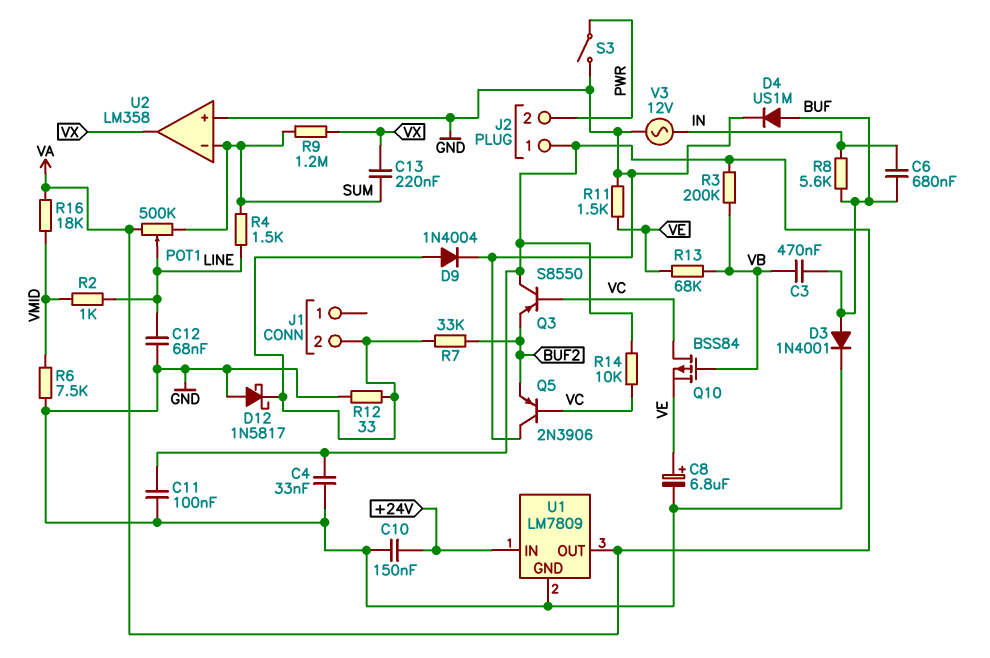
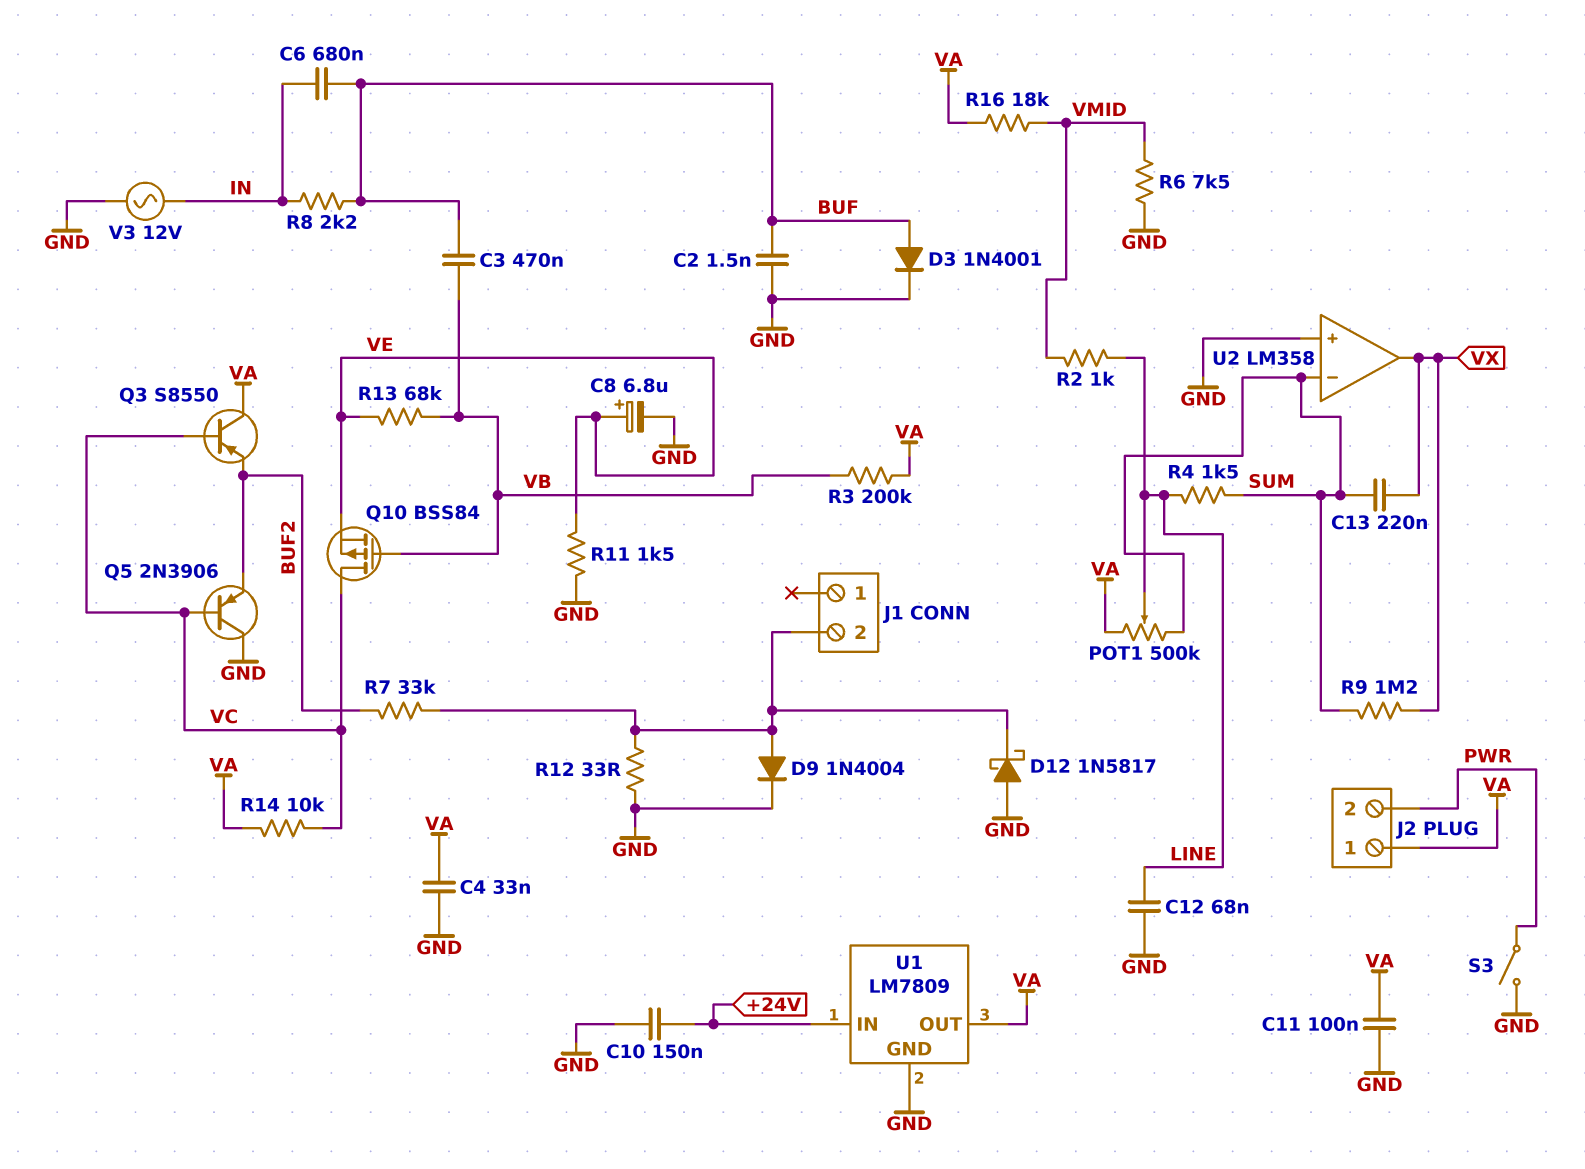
C2: none -> 1.5nF (BUF, GND)
D4: diode US1M (A BUF, K GND) -> none
R8: 5.6k (BUF, IN) -> 2.2k (BUF, IN)

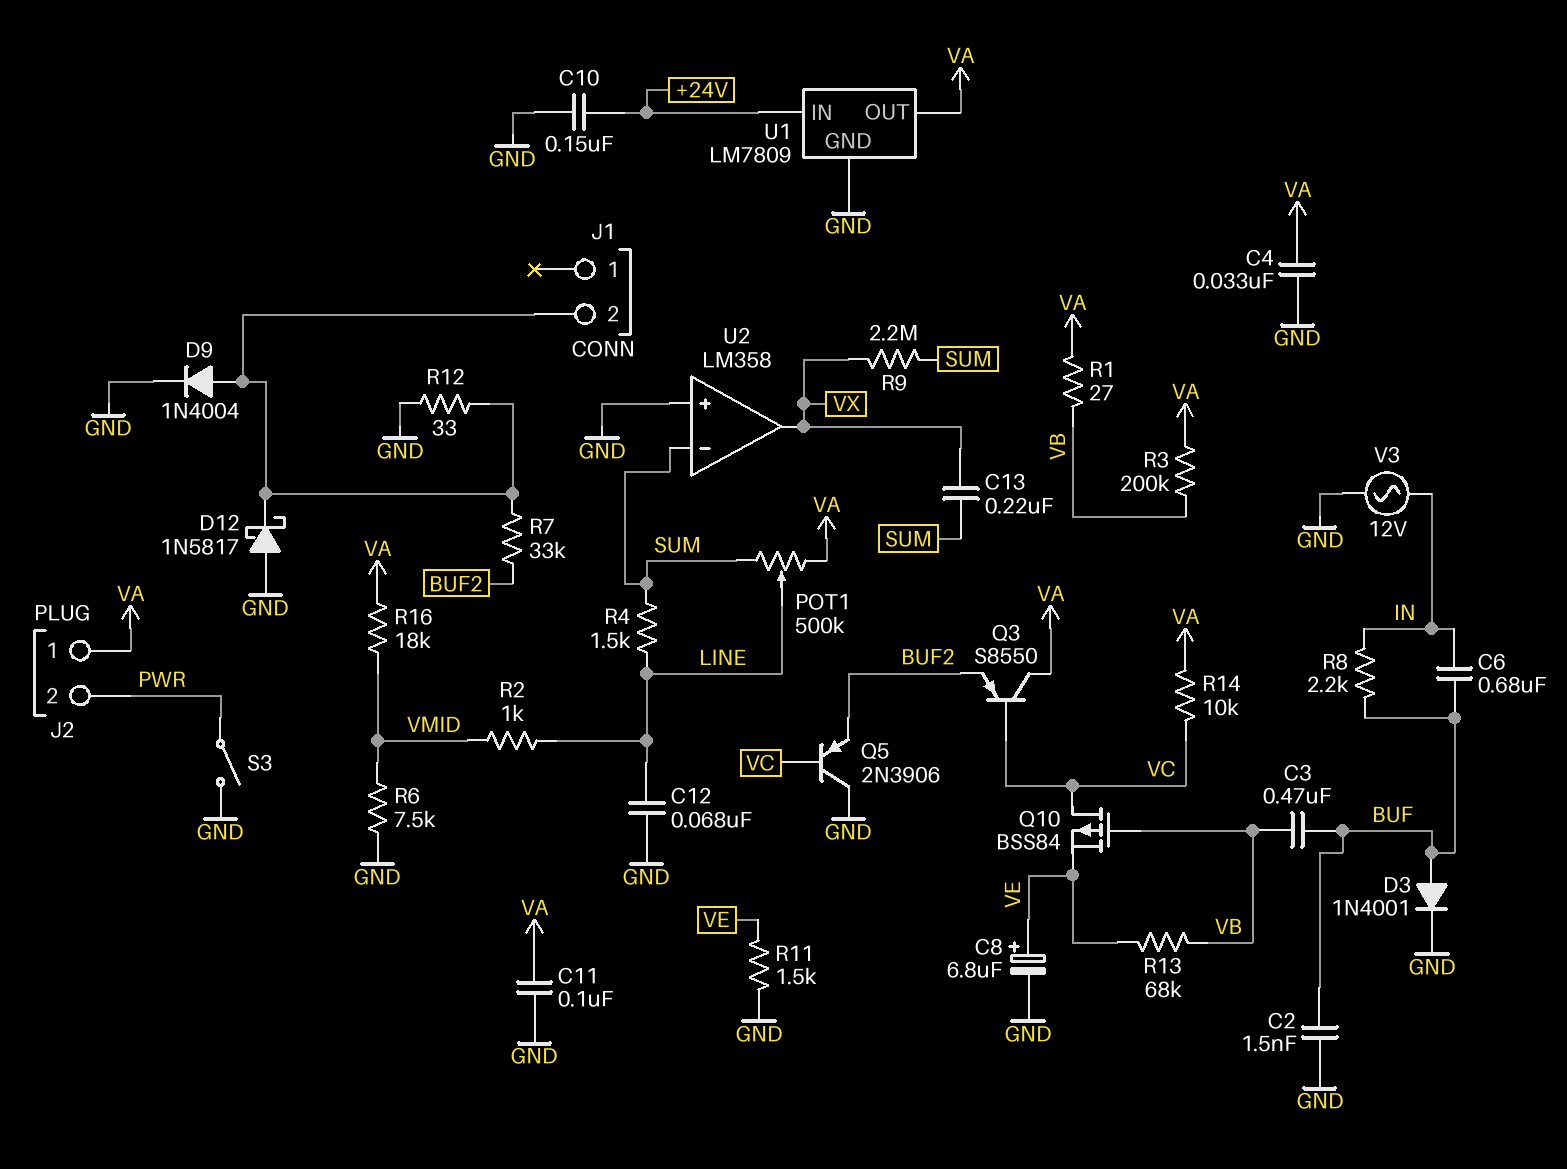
R1: none -> 27 (VA, VB)
R9: 1.2M (SUM, VX) -> 2.2M (SUM, VX)

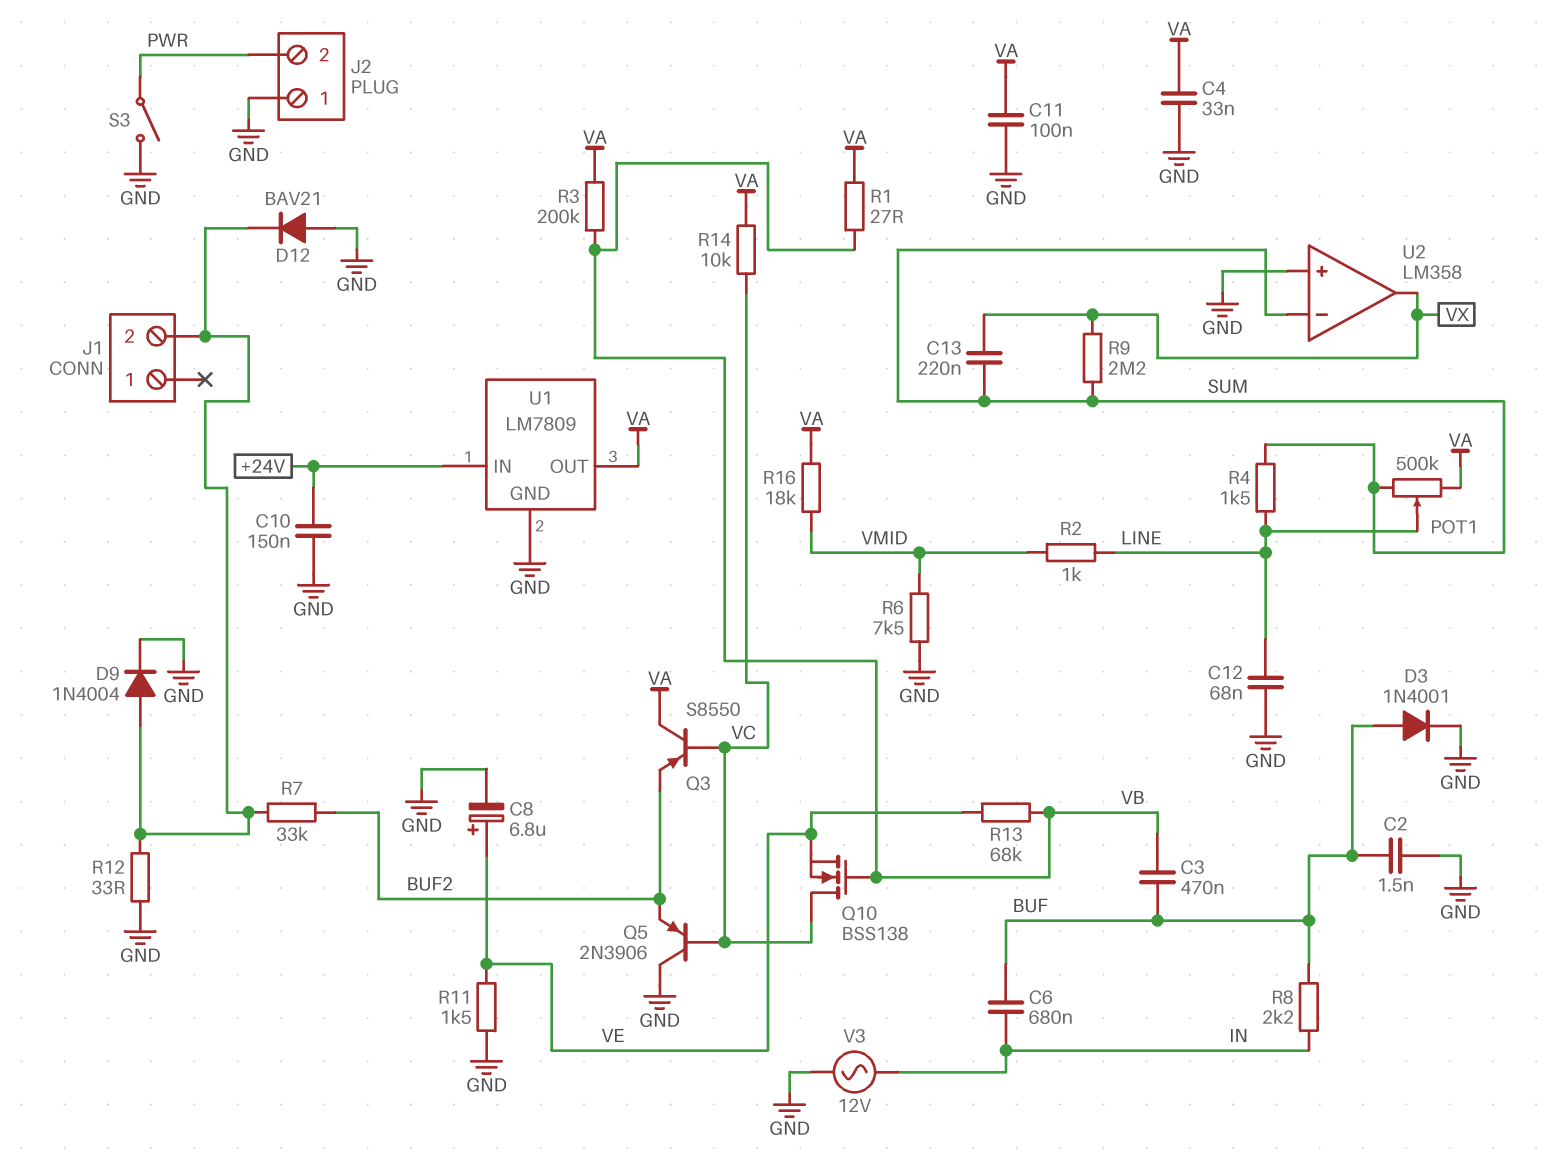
D12: schottky 1N5817 (A GND, K J1/2) -> diode BAV21 (A GND, K J1/2)
J2 pin 1: VA -> GND
Q10: PMOS BSS84 (G VB, D VC, S VE) -> NMOS BSS138 (G VB, D VC, S VE)

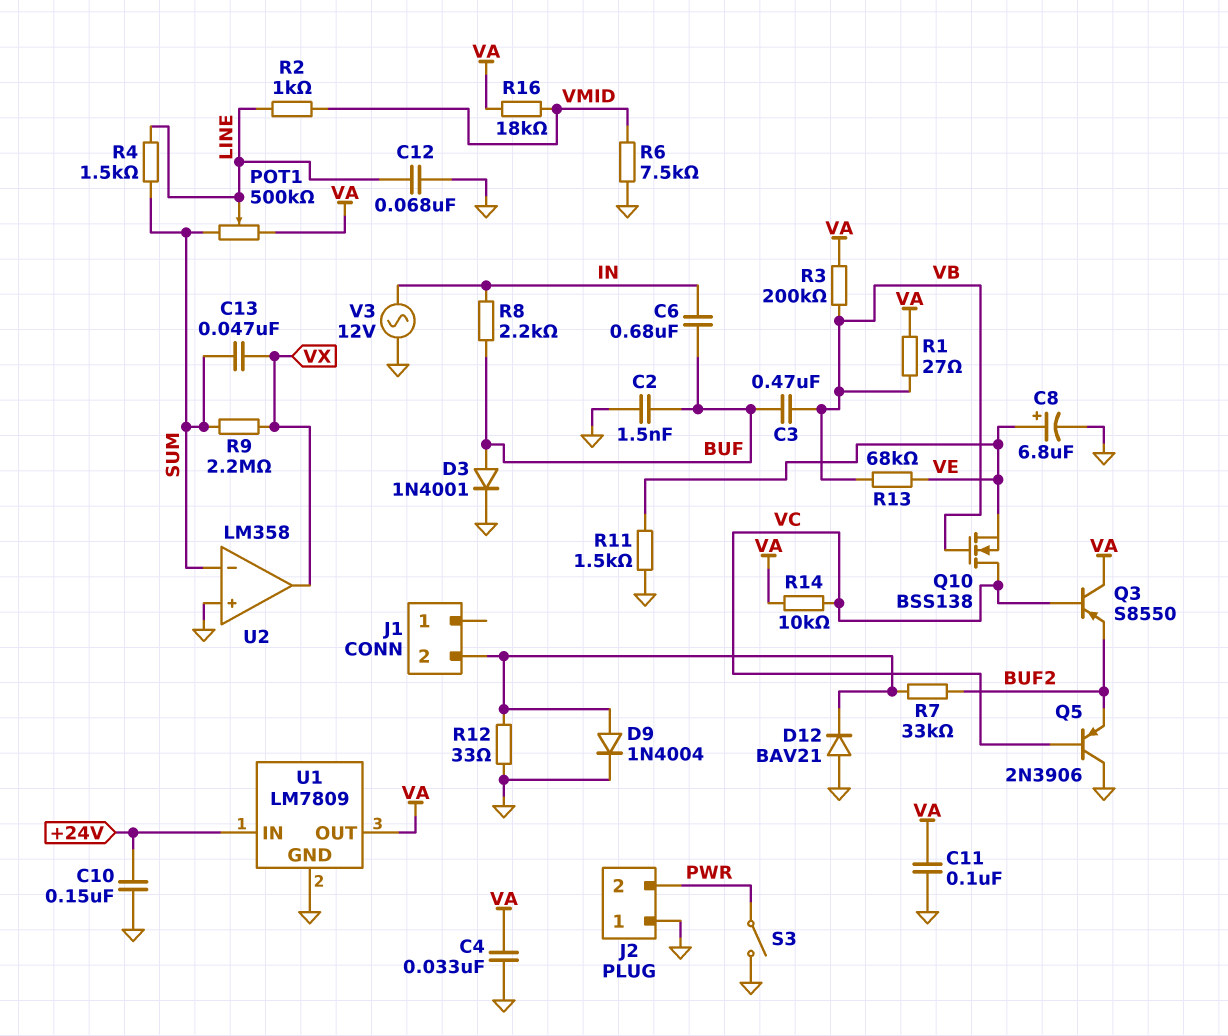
C13: 220nF (SUM, VX) -> 47nF (SUM, VX)

